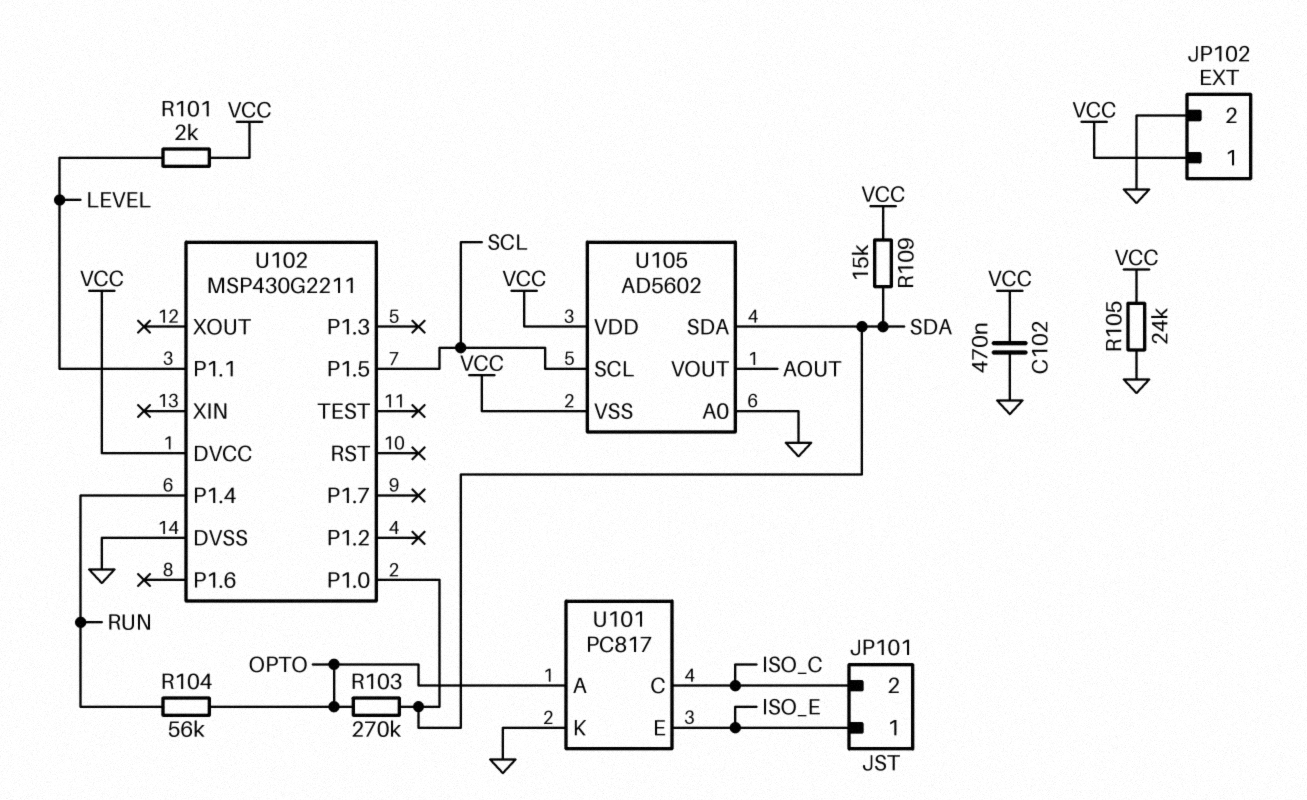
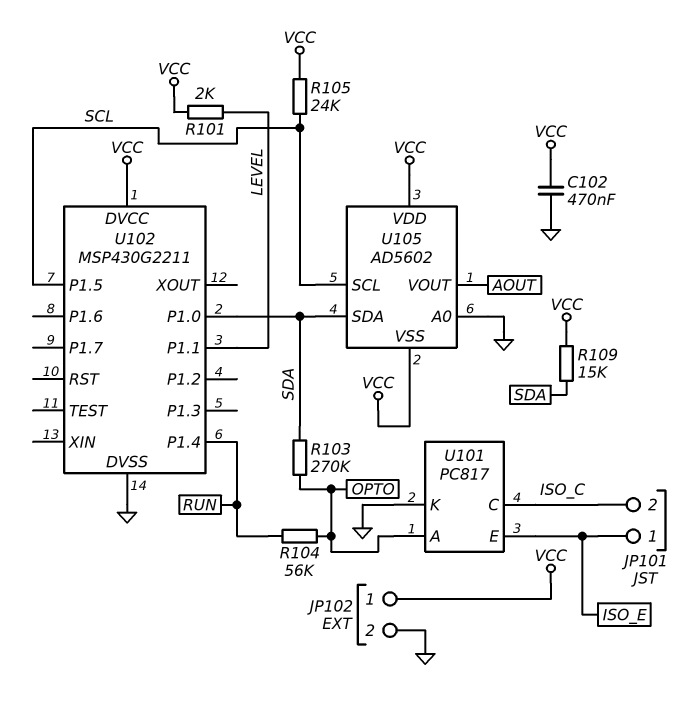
R105: 24k (GND, VCC) -> 24k (SCL, VCC)

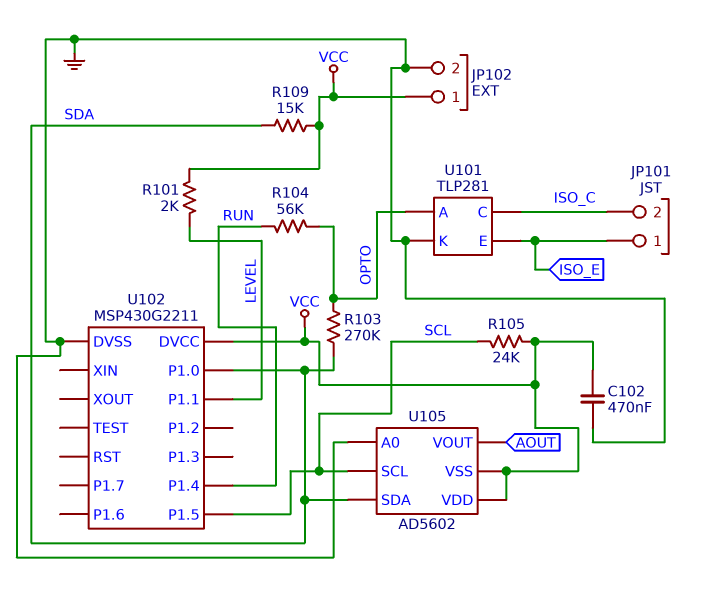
U101: PC817 -> TLP281

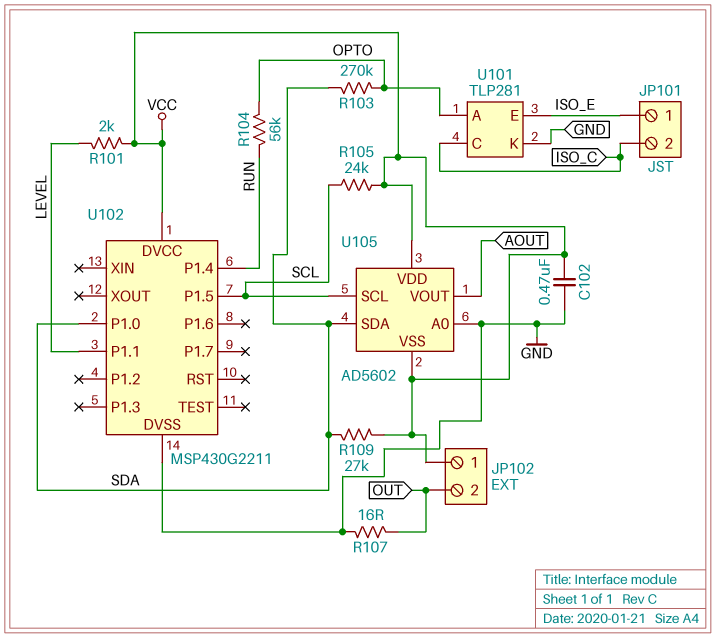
JP102 pin 2: GND -> OUT
R107: none -> 16 (GND, OUT)
R109: 15k (SDA, VCC) -> 27k (SDA, VCC)

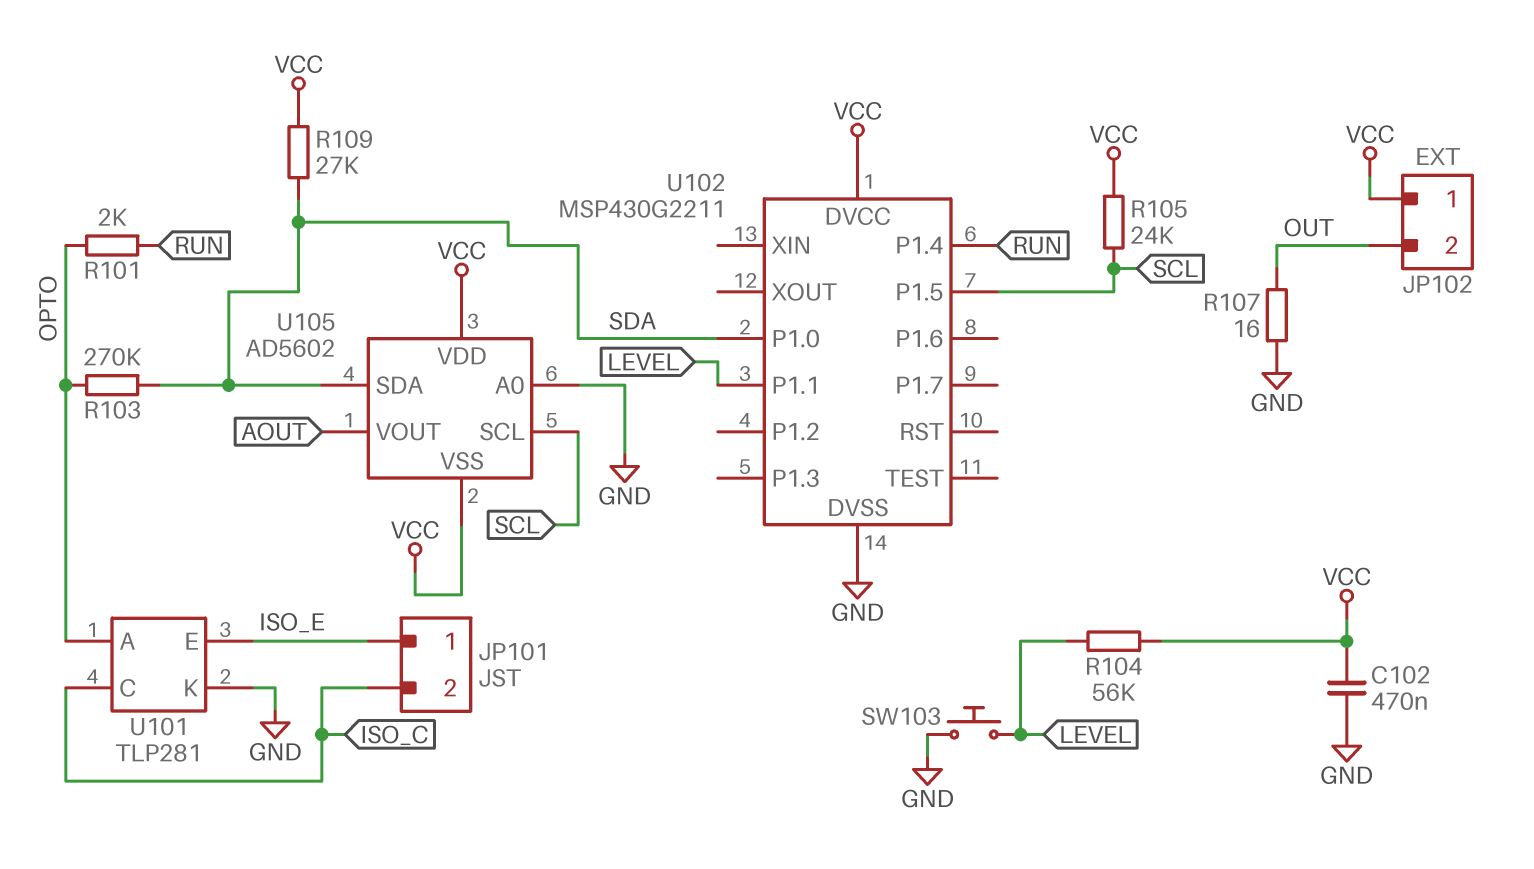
R101: 2k (LEVEL, VCC) -> 2k (OPTO, RUN)
R104: 56k (OPTO, RUN) -> 56k (LEVEL, VCC)
SW103: none -> button (GND, LEVEL)

